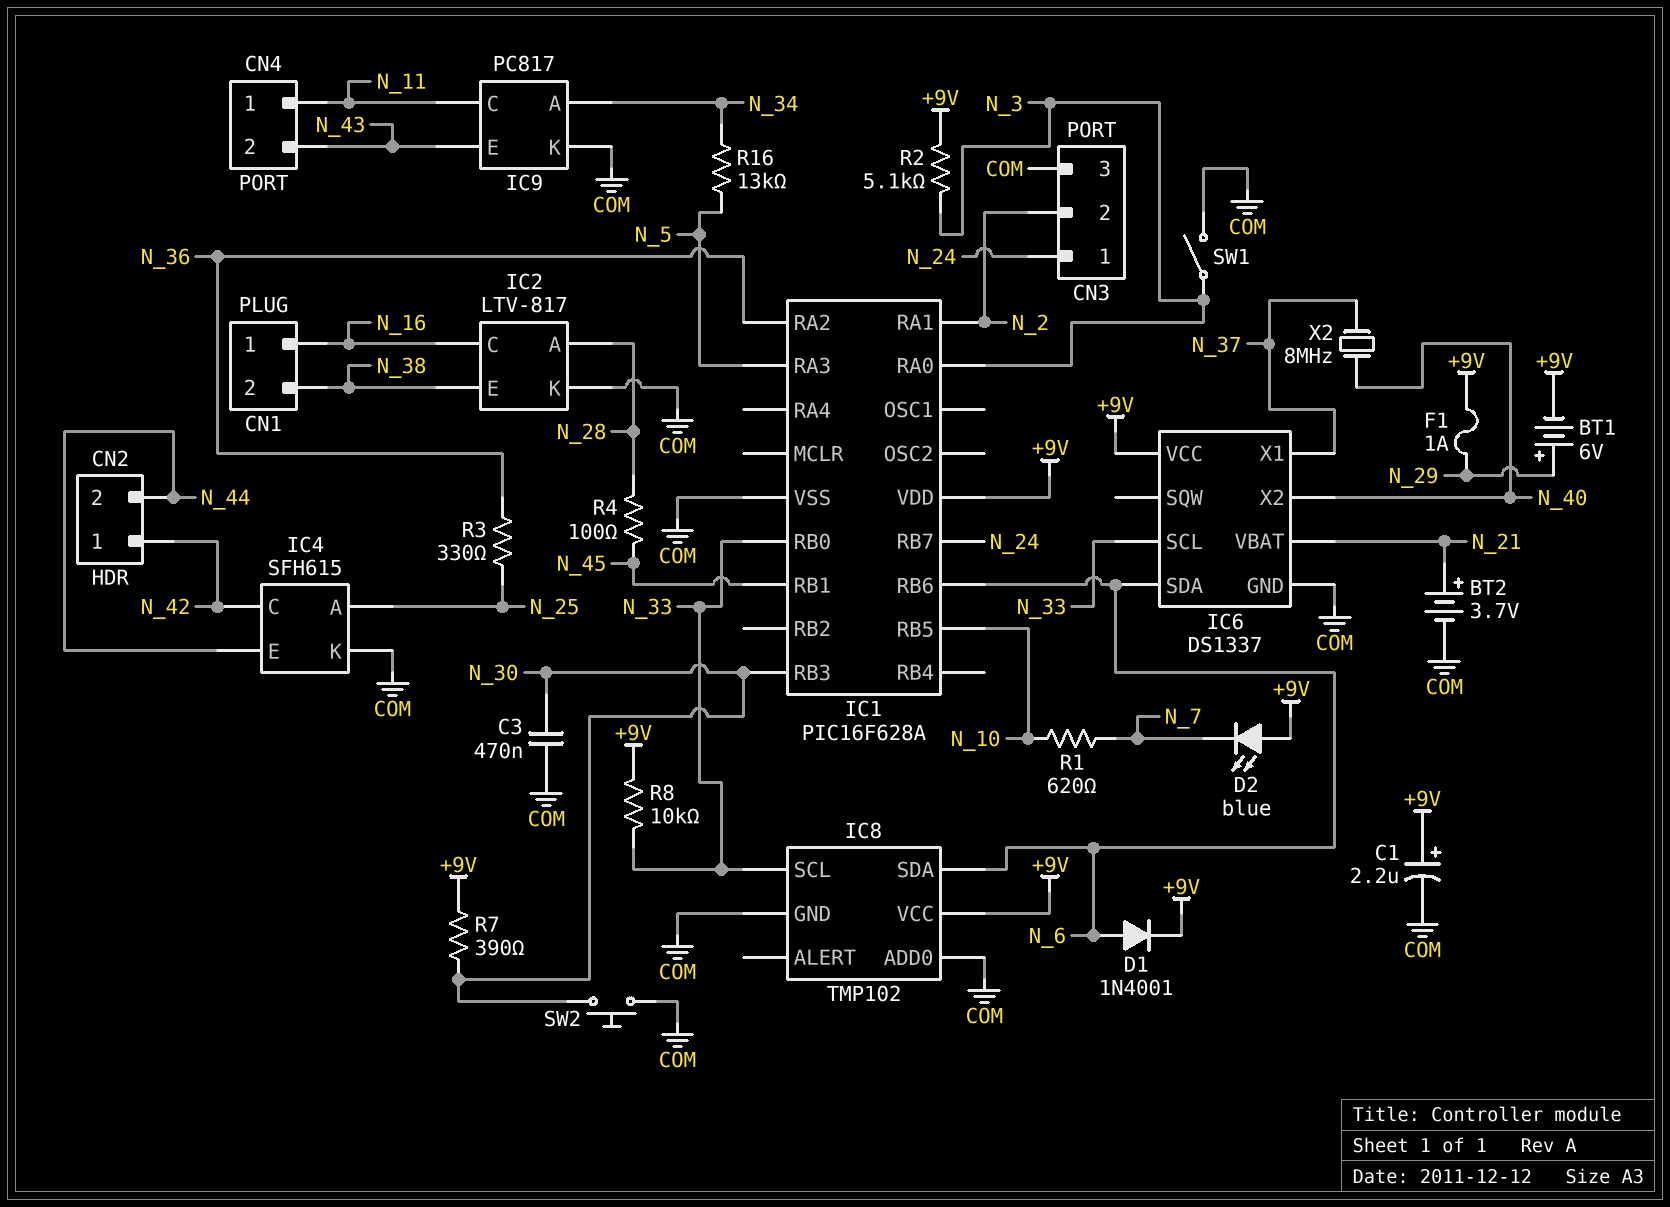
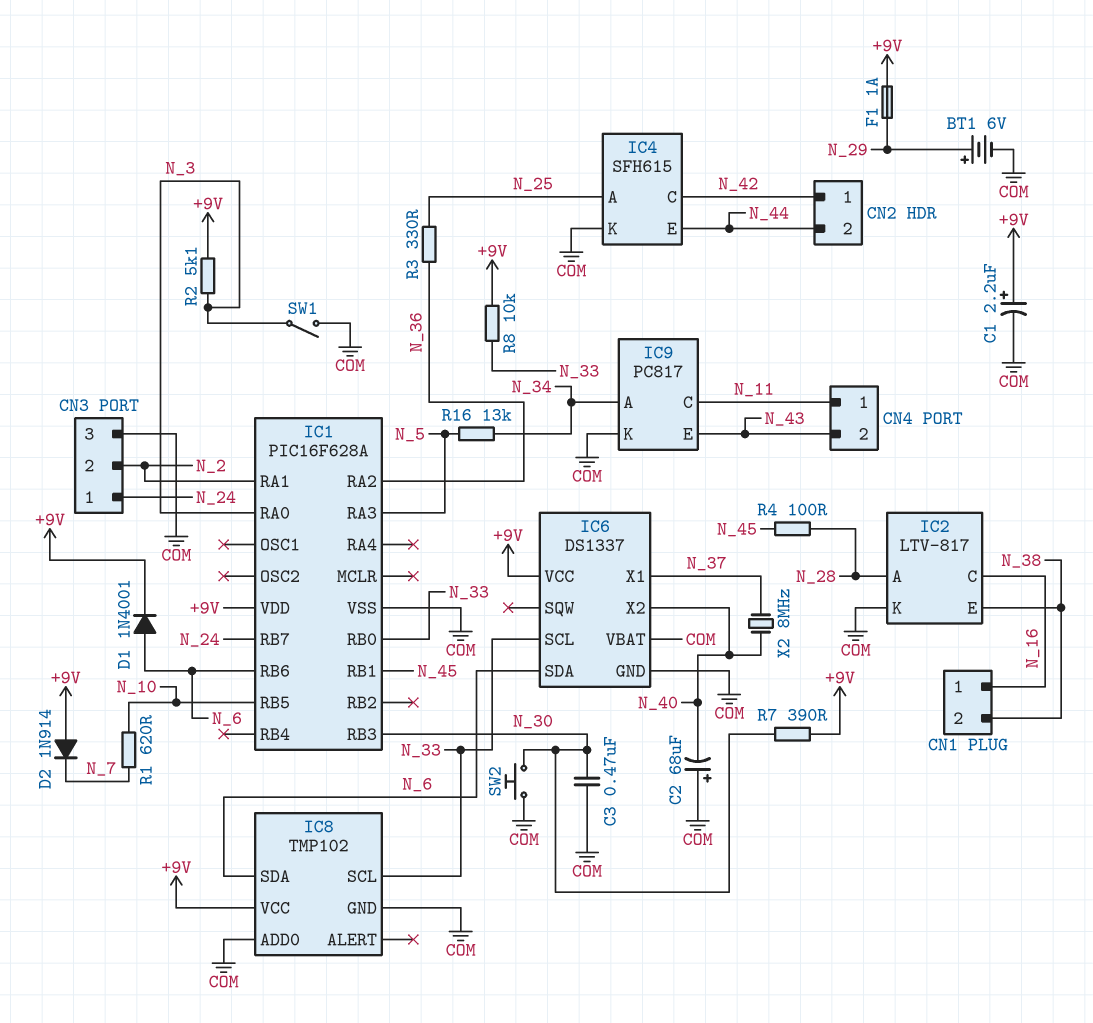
BT1: 6V (plus N_29, minus +9V) -> 6V (plus N_29, minus COM)
BT2: 3.7V (plus N_21, minus COM) -> none
C2: none -> 68uF (plus COM, minus N_40)
D2: LED blue (A +9V, K N_7) -> diode 1N914 (A +9V, K N_7)
IC6 pin VBAT: N_21 -> COM

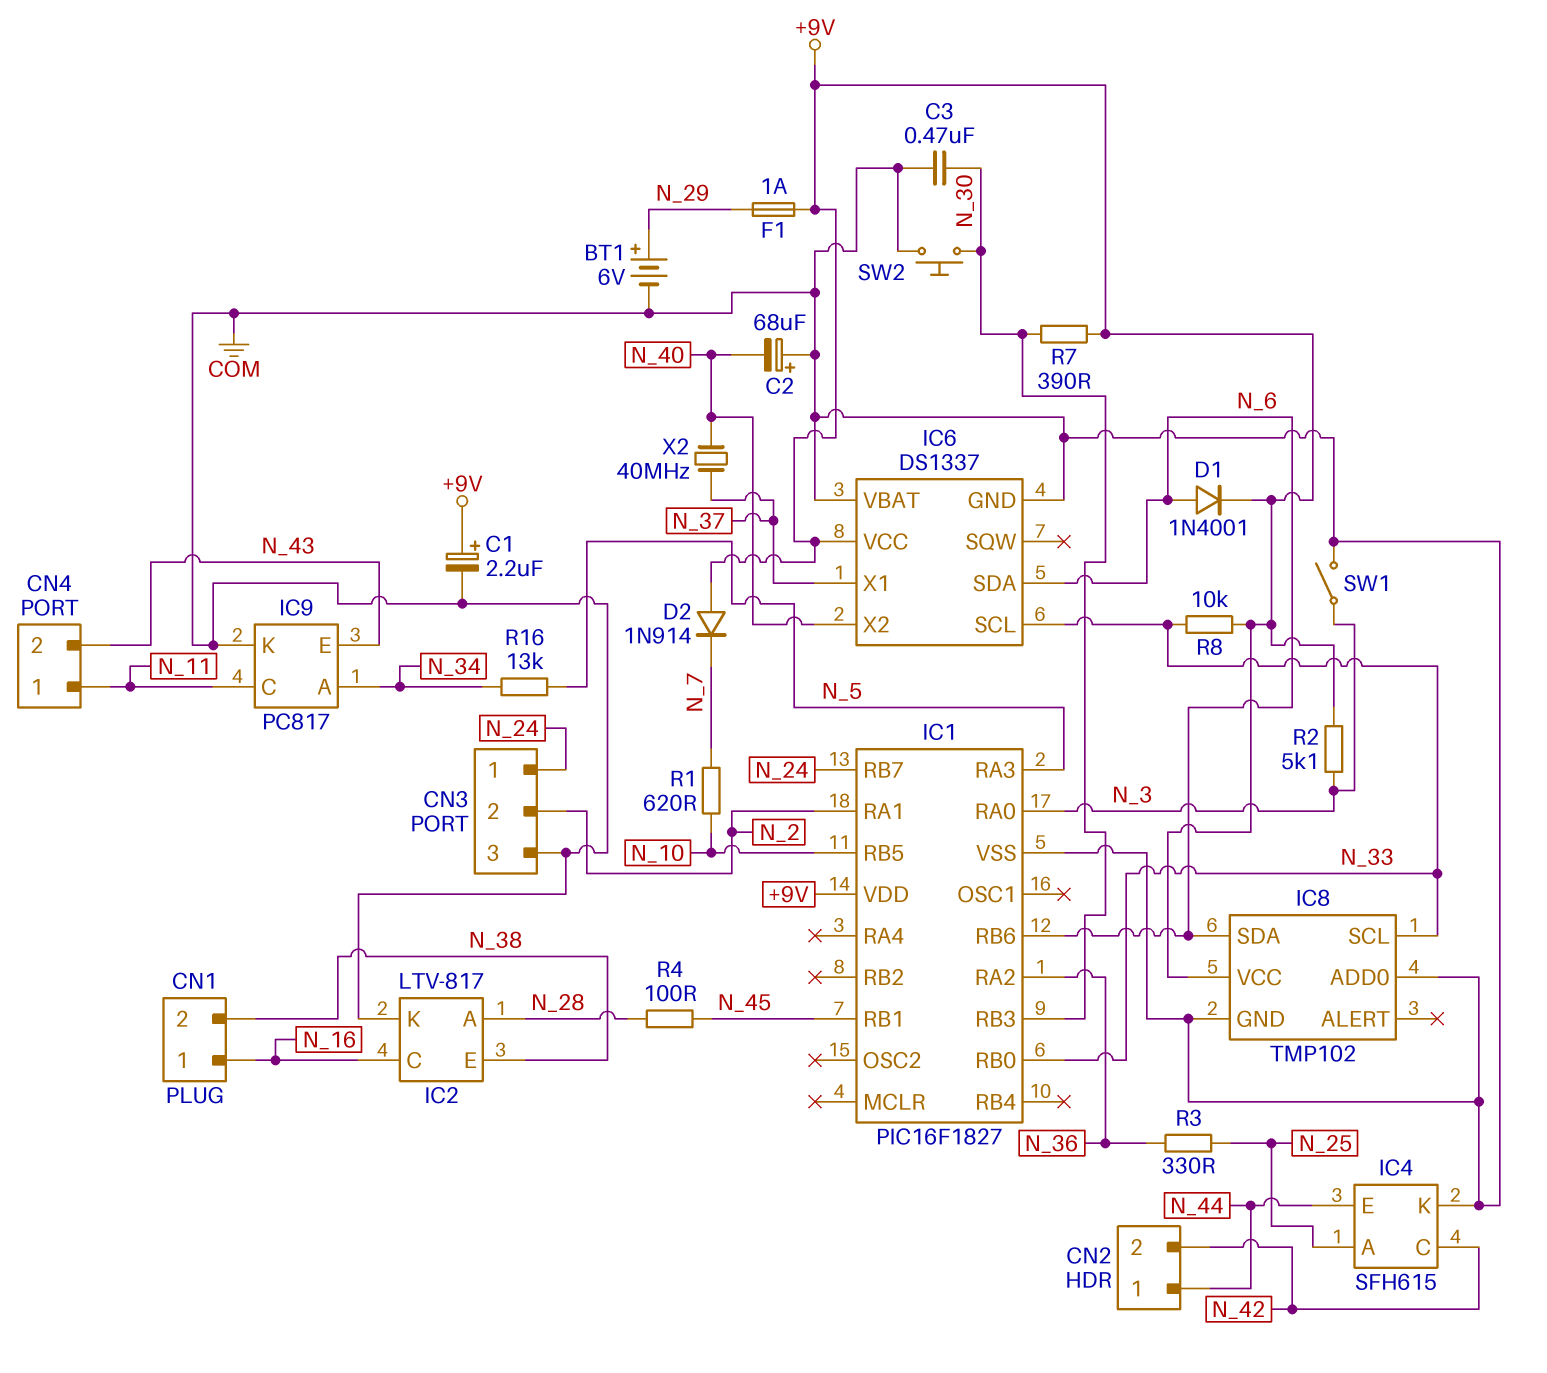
CN2 pin 1: N_42 -> N_44
CN2 pin 2: N_44 -> N_42
IC1: PIC16F628A -> PIC16F1827
X2: 8MHz (N_37, N_40) -> 40MHz (N_37, N_40)

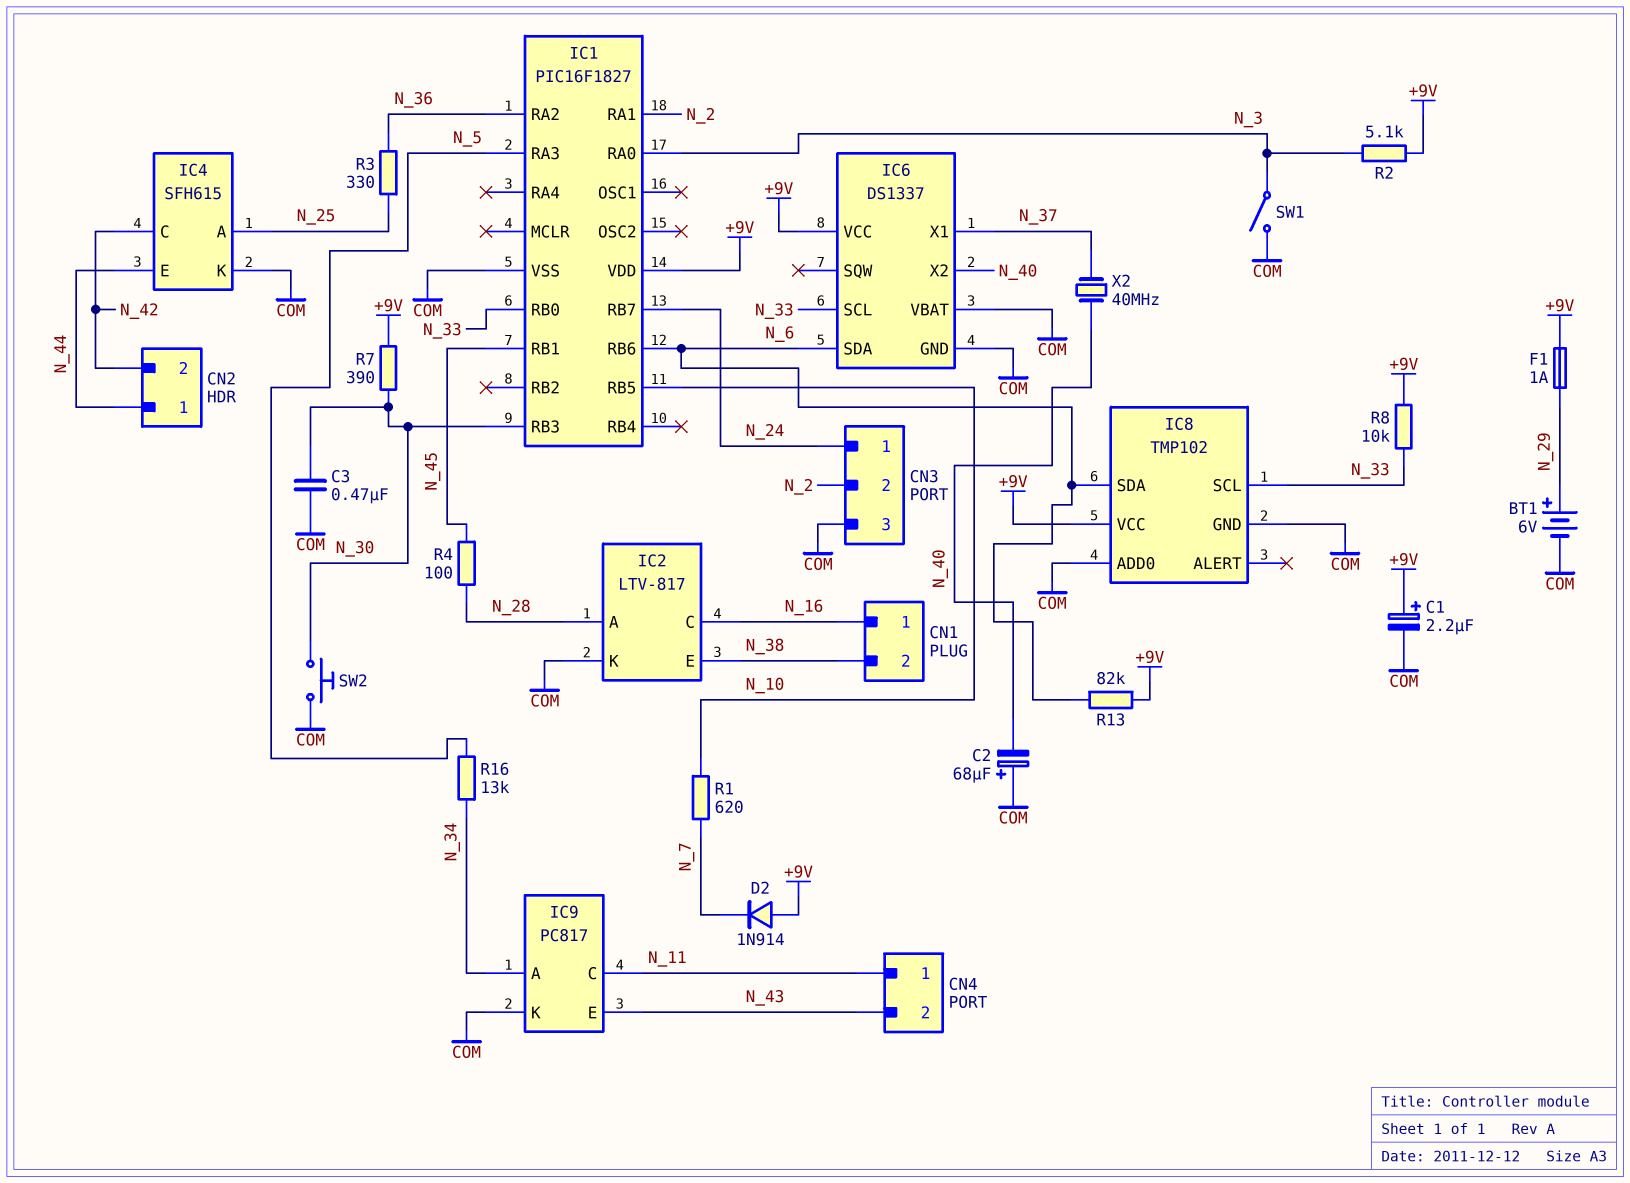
D1: diode 1N4001 (A N_6, K +9V) -> none
R13: none -> 82k (+9V, N_6)

